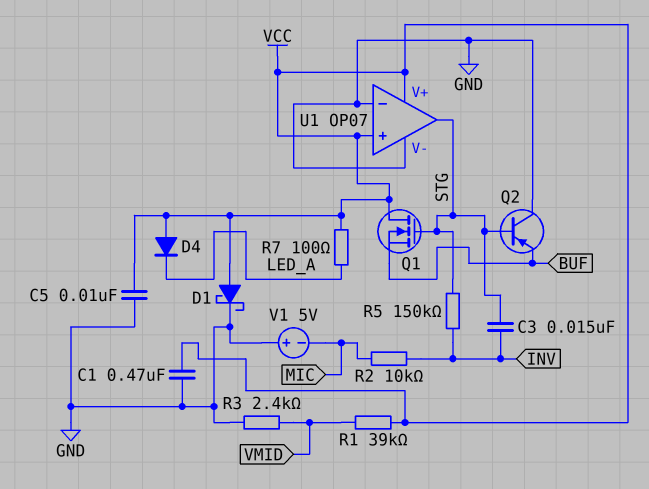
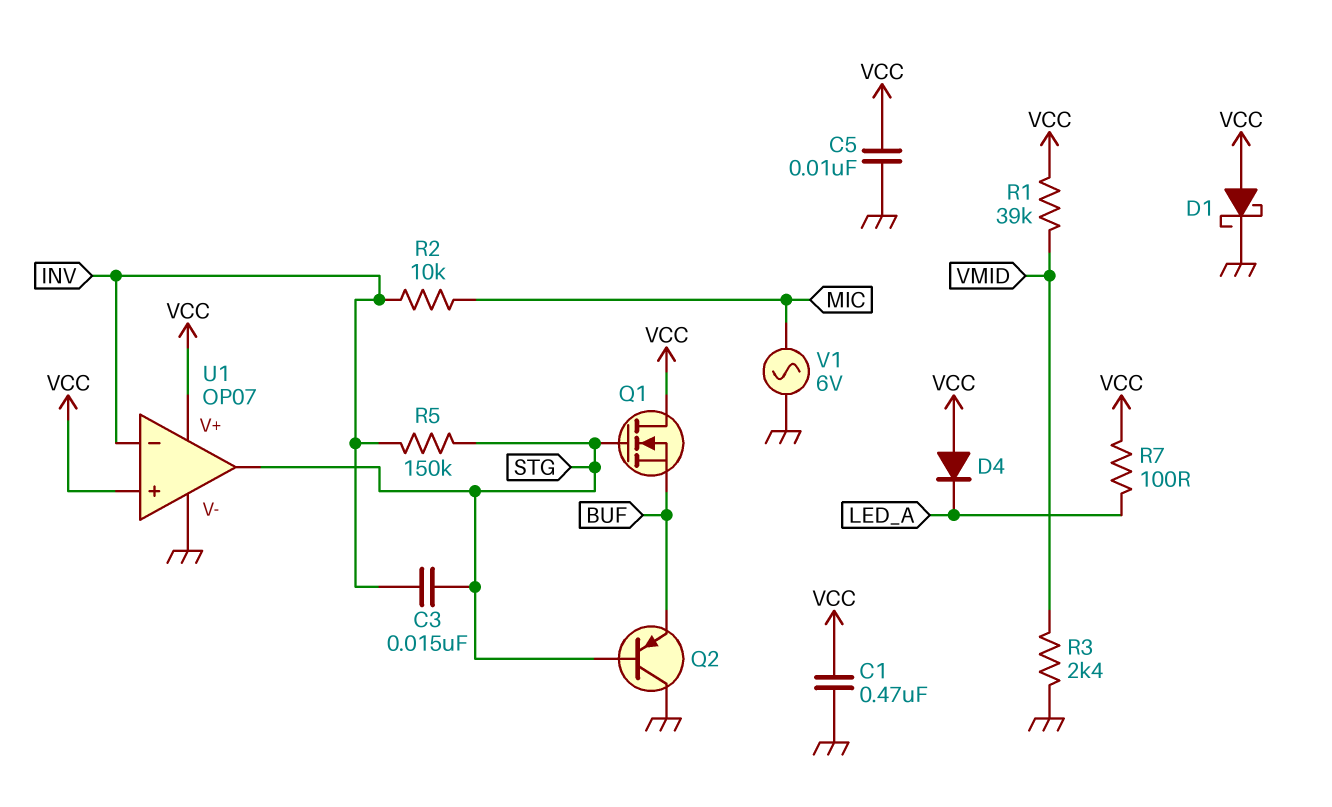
U1 pin in-: GND -> INV
V1: 5V (plus GND, minus MIC) -> AC 6V (GND, MIC)

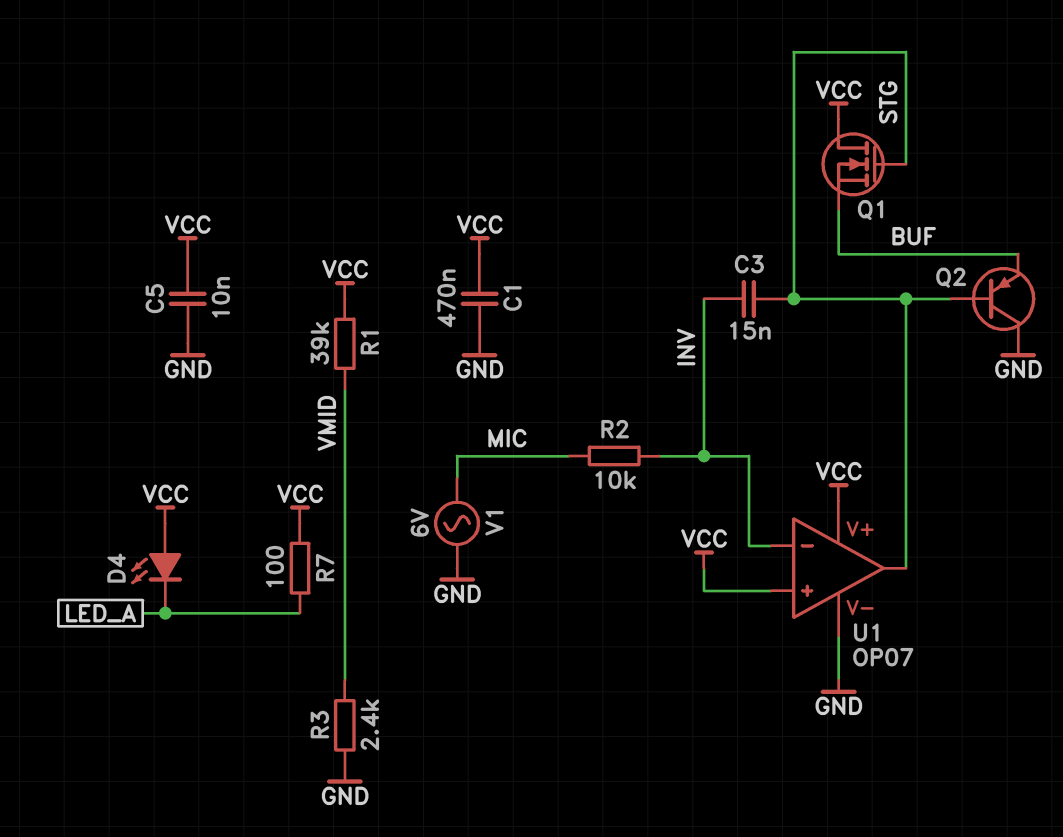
D1: schottky (A VCC, K GND) -> none
D4: diode (A VCC, K LED_A) -> LED (A VCC, K LED_A)
R5: 150k (INV, STG) -> none

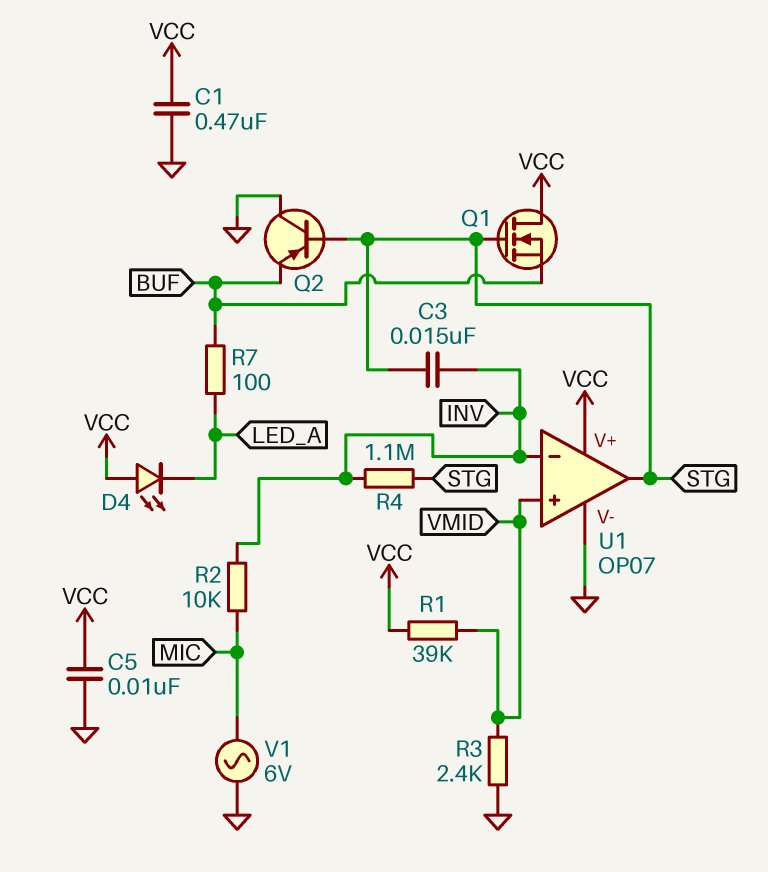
R4: none -> 1.1M (INV, STG)
R7: 100 (LED_A, VCC) -> 100 (BUF, LED_A)
U1 pin in+: VCC -> VMID

